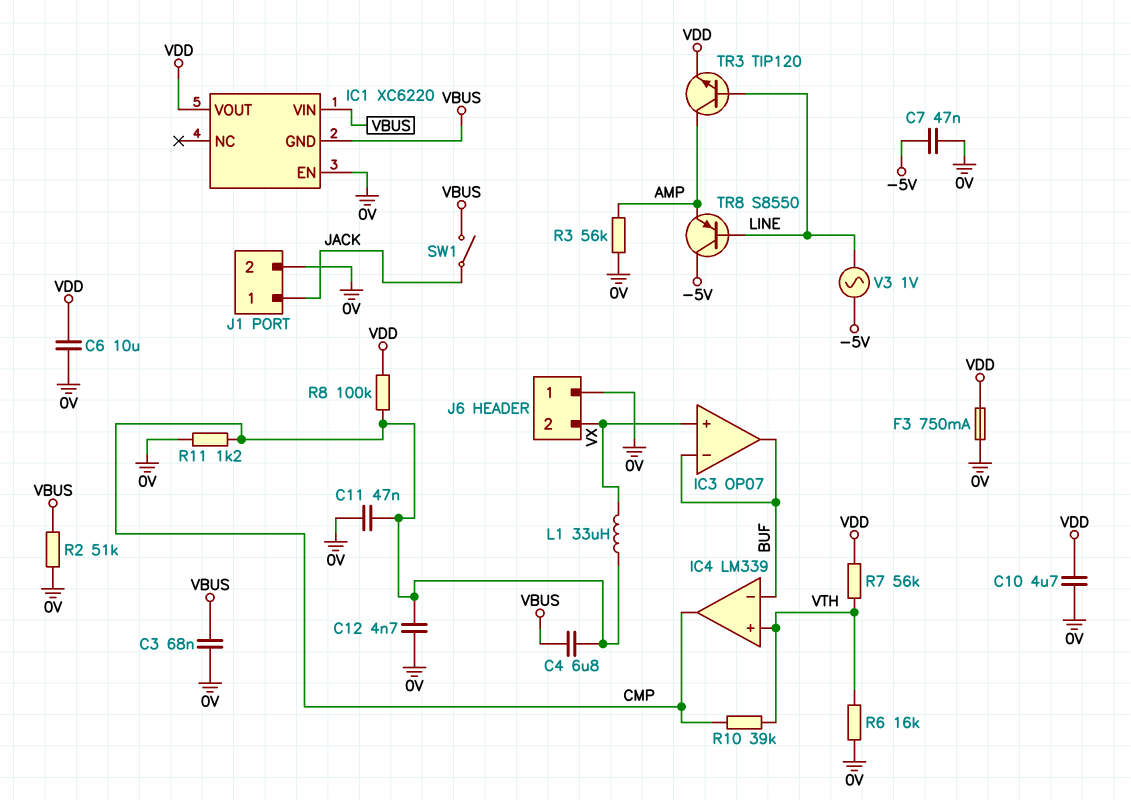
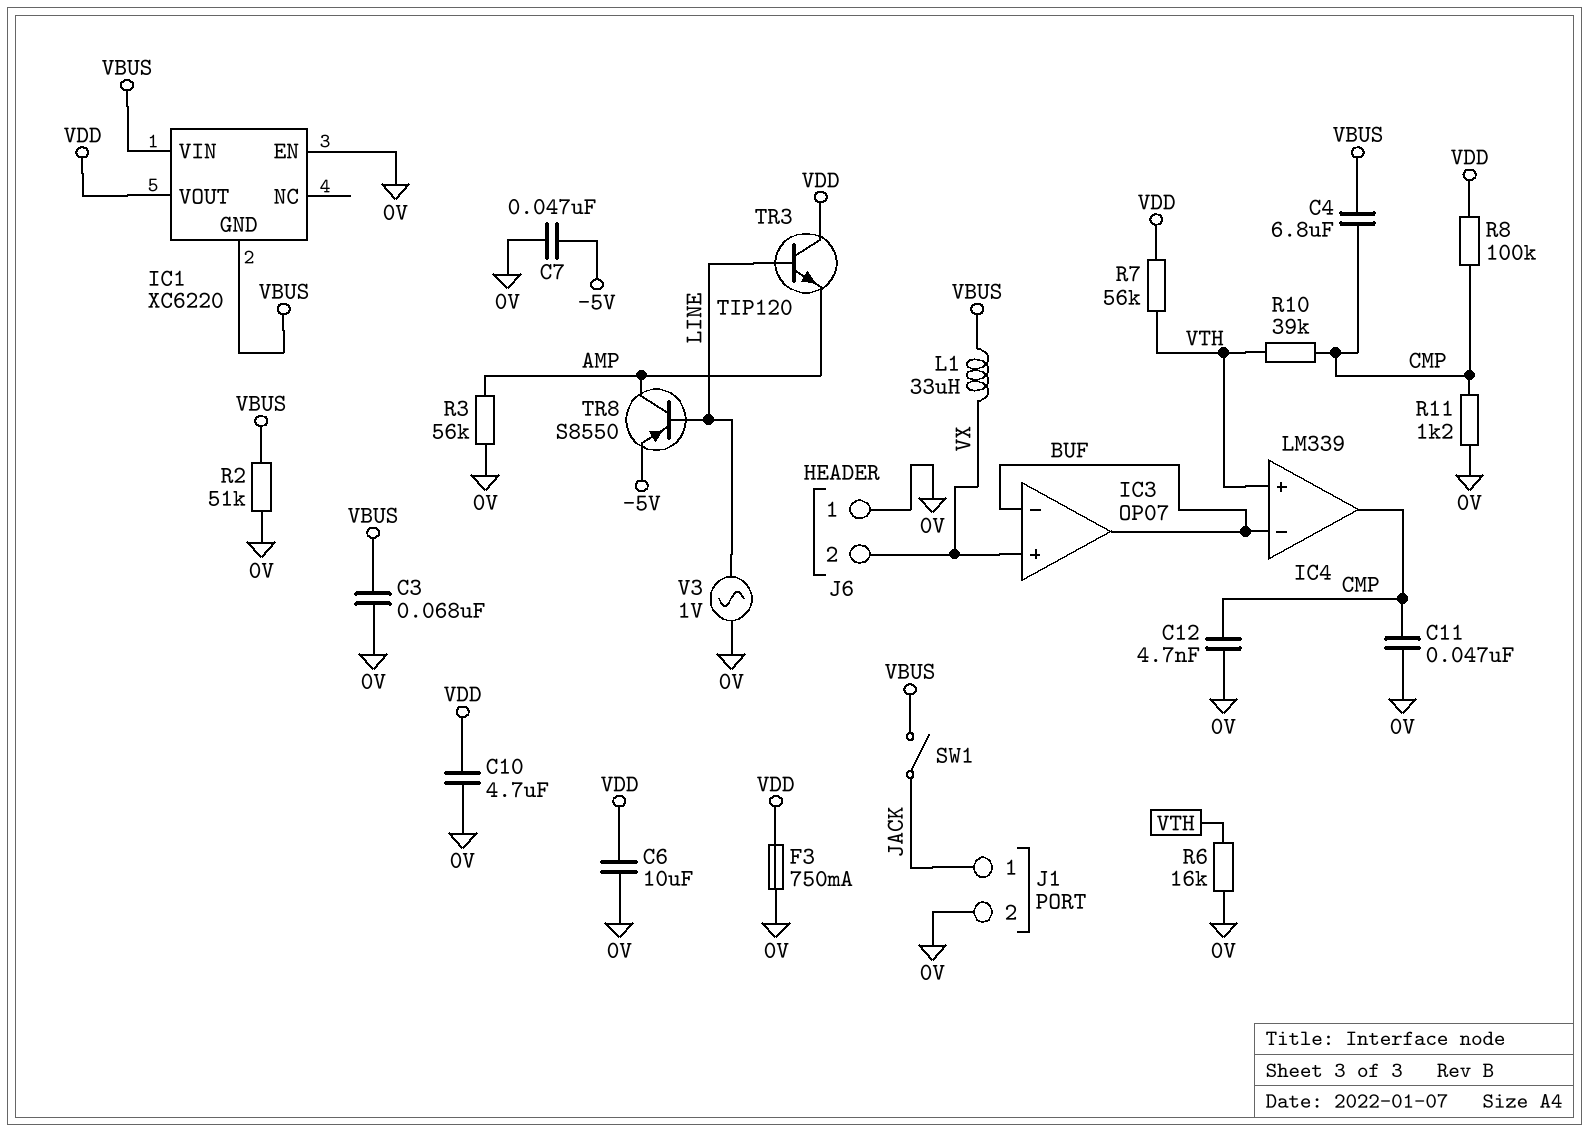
L1: 33uH (CMP, VX) -> 33uH (VBUS, VX)
TR3: NPN TIP120 (B LINE, C AMP, E VDD) -> NPN TIP120 (B LINE, C VDD, E AMP)
TR8: PNP S8550 (B LINE, C -5V, E AMP) -> PNP S8550 (B LINE, C AMP, E -5V)
V3: AC 1V (-5V, LINE) -> AC 1V (0V, LINE)

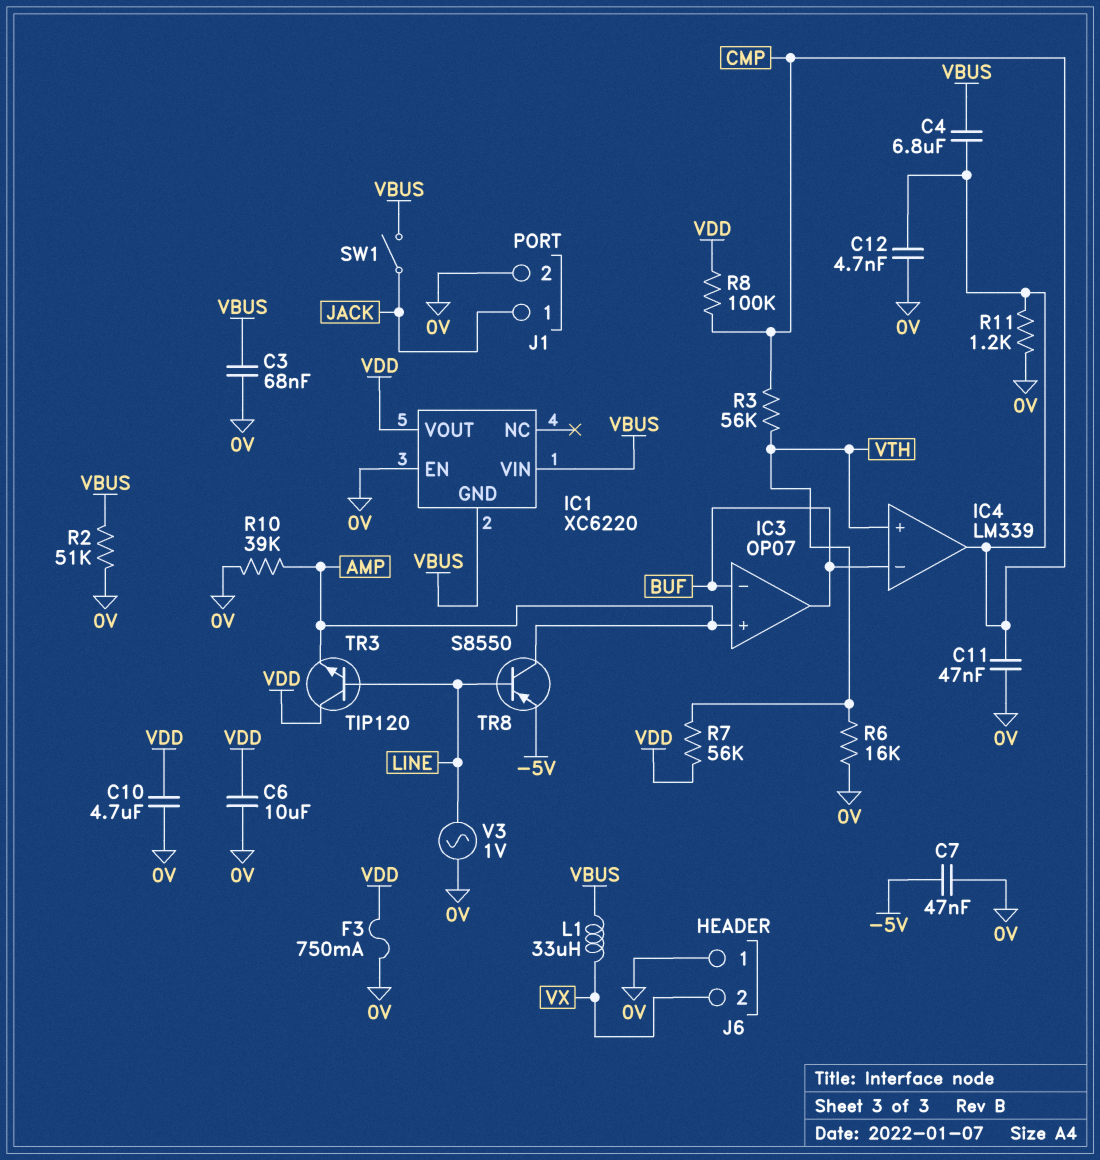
IC3 pin in+: VX -> AMP
R3: 56k (0V, AMP) -> 56k (CMP, VTH)
R10: 39k (CMP, VTH) -> 39k (0V, AMP)

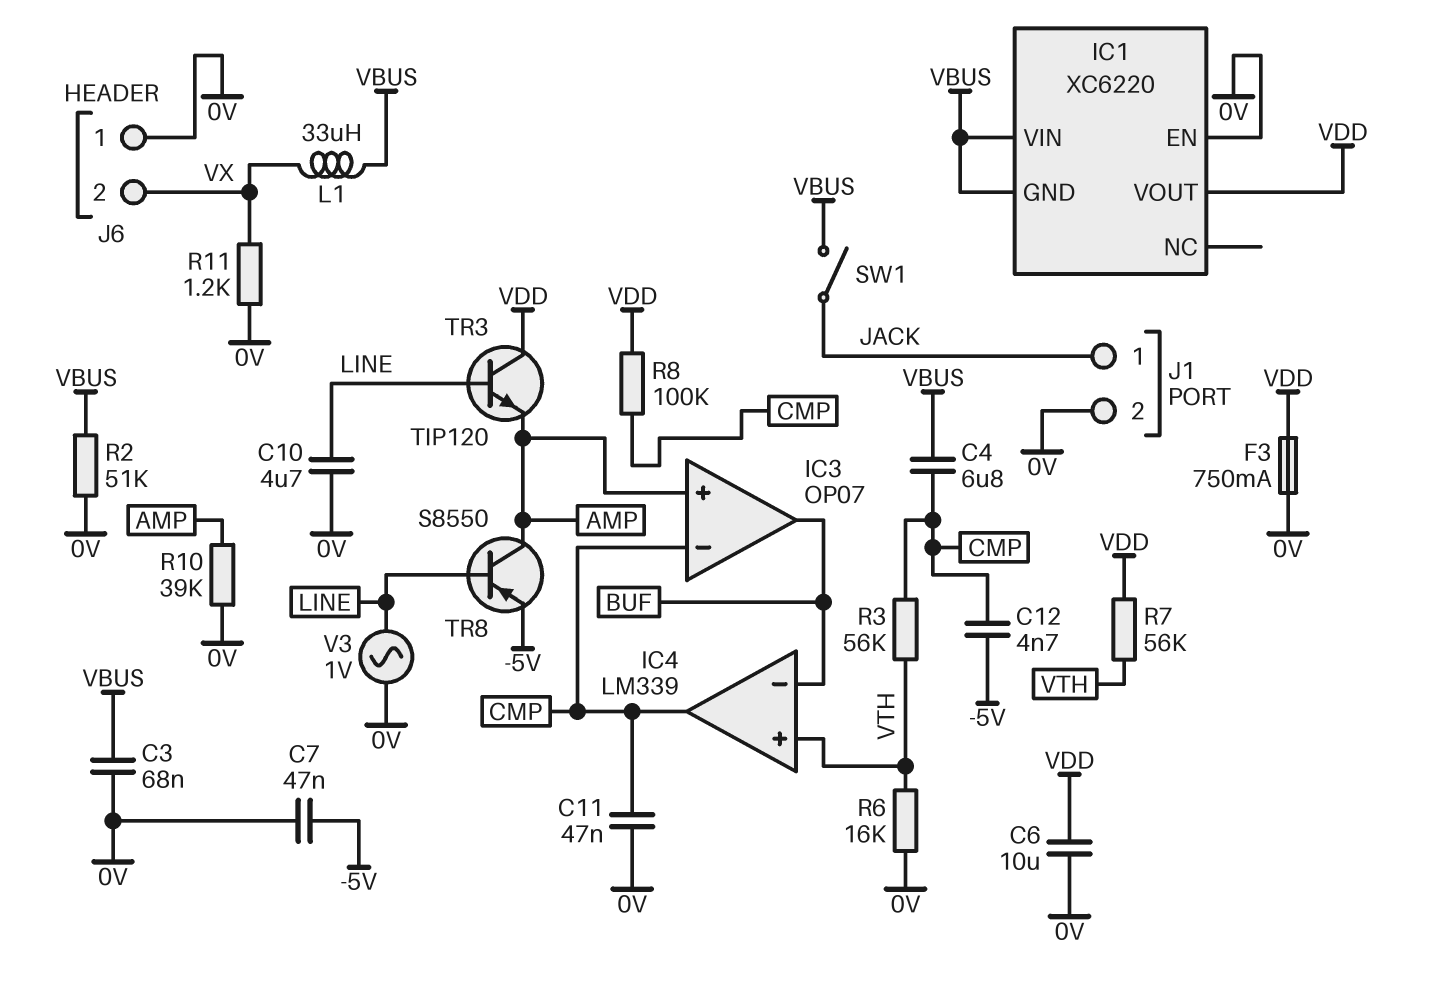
C10: 4.7uF (0V, VDD) -> 4.7uF (0V, LINE)
C12: 4.7nF (0V, CMP) -> 4.7nF (-5V, CMP)
IC3 pin in-: BUF -> CMP
R11: 1.2k (0V, CMP) -> 1.2k (0V, VX)

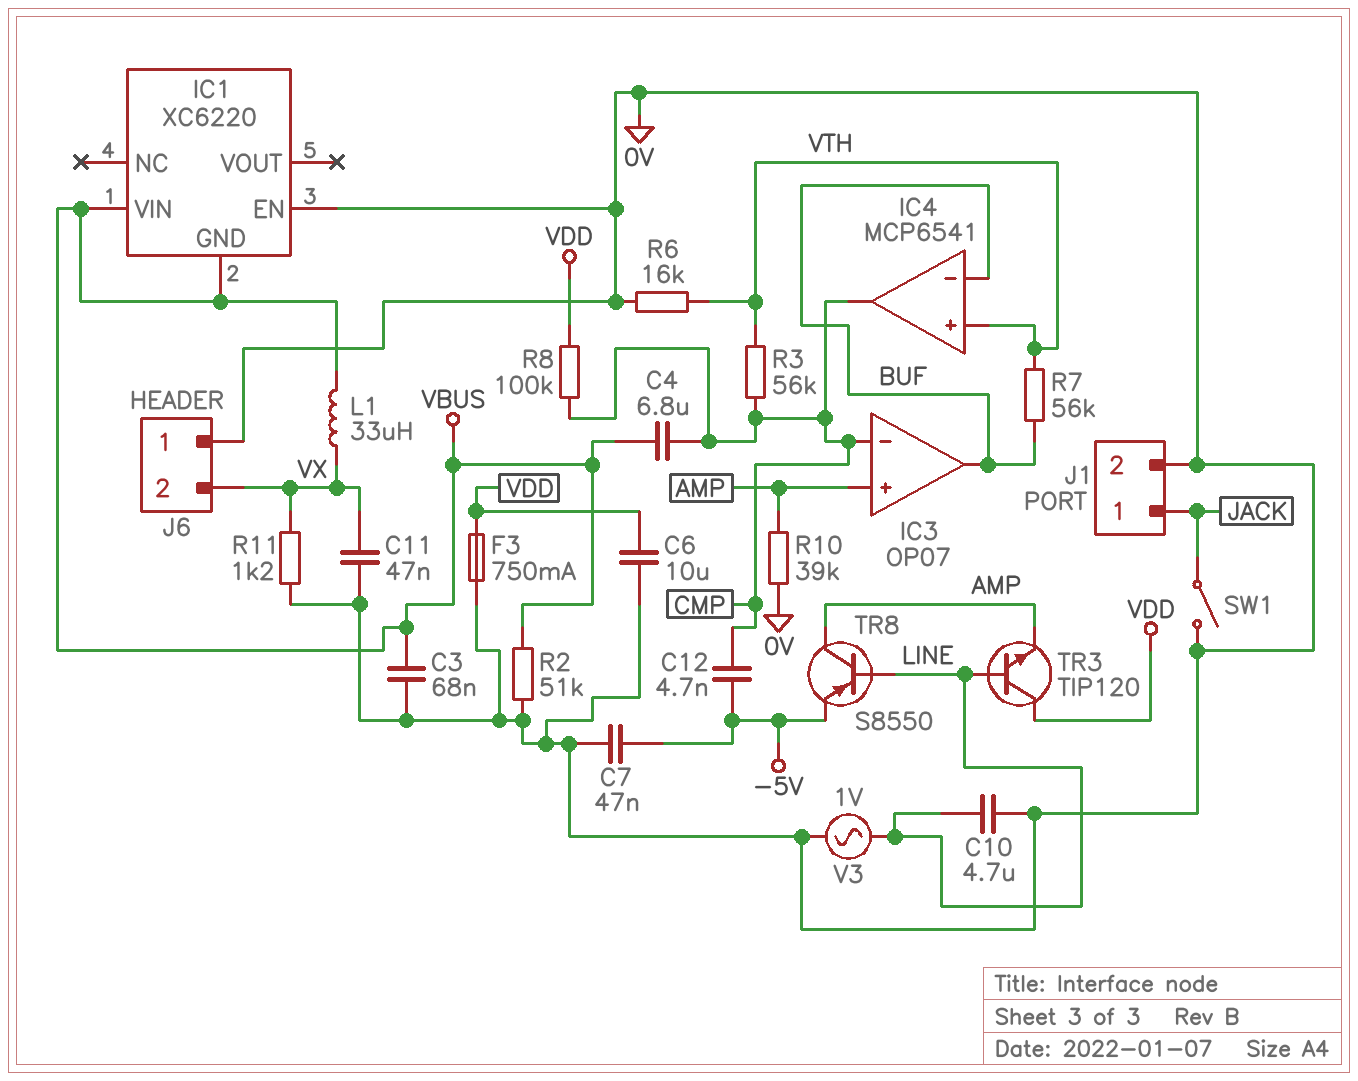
C11: 47nF (0V, CMP) -> 47nF (0V, VX)
IC1 pin VOUT: VDD -> none
IC4: LM339 -> MCP6541
R7: 56k (VDD, VTH) -> 56k (BUF, VTH)
SW1: switch (JACK, VBUS) -> switch (0V, JACK)

